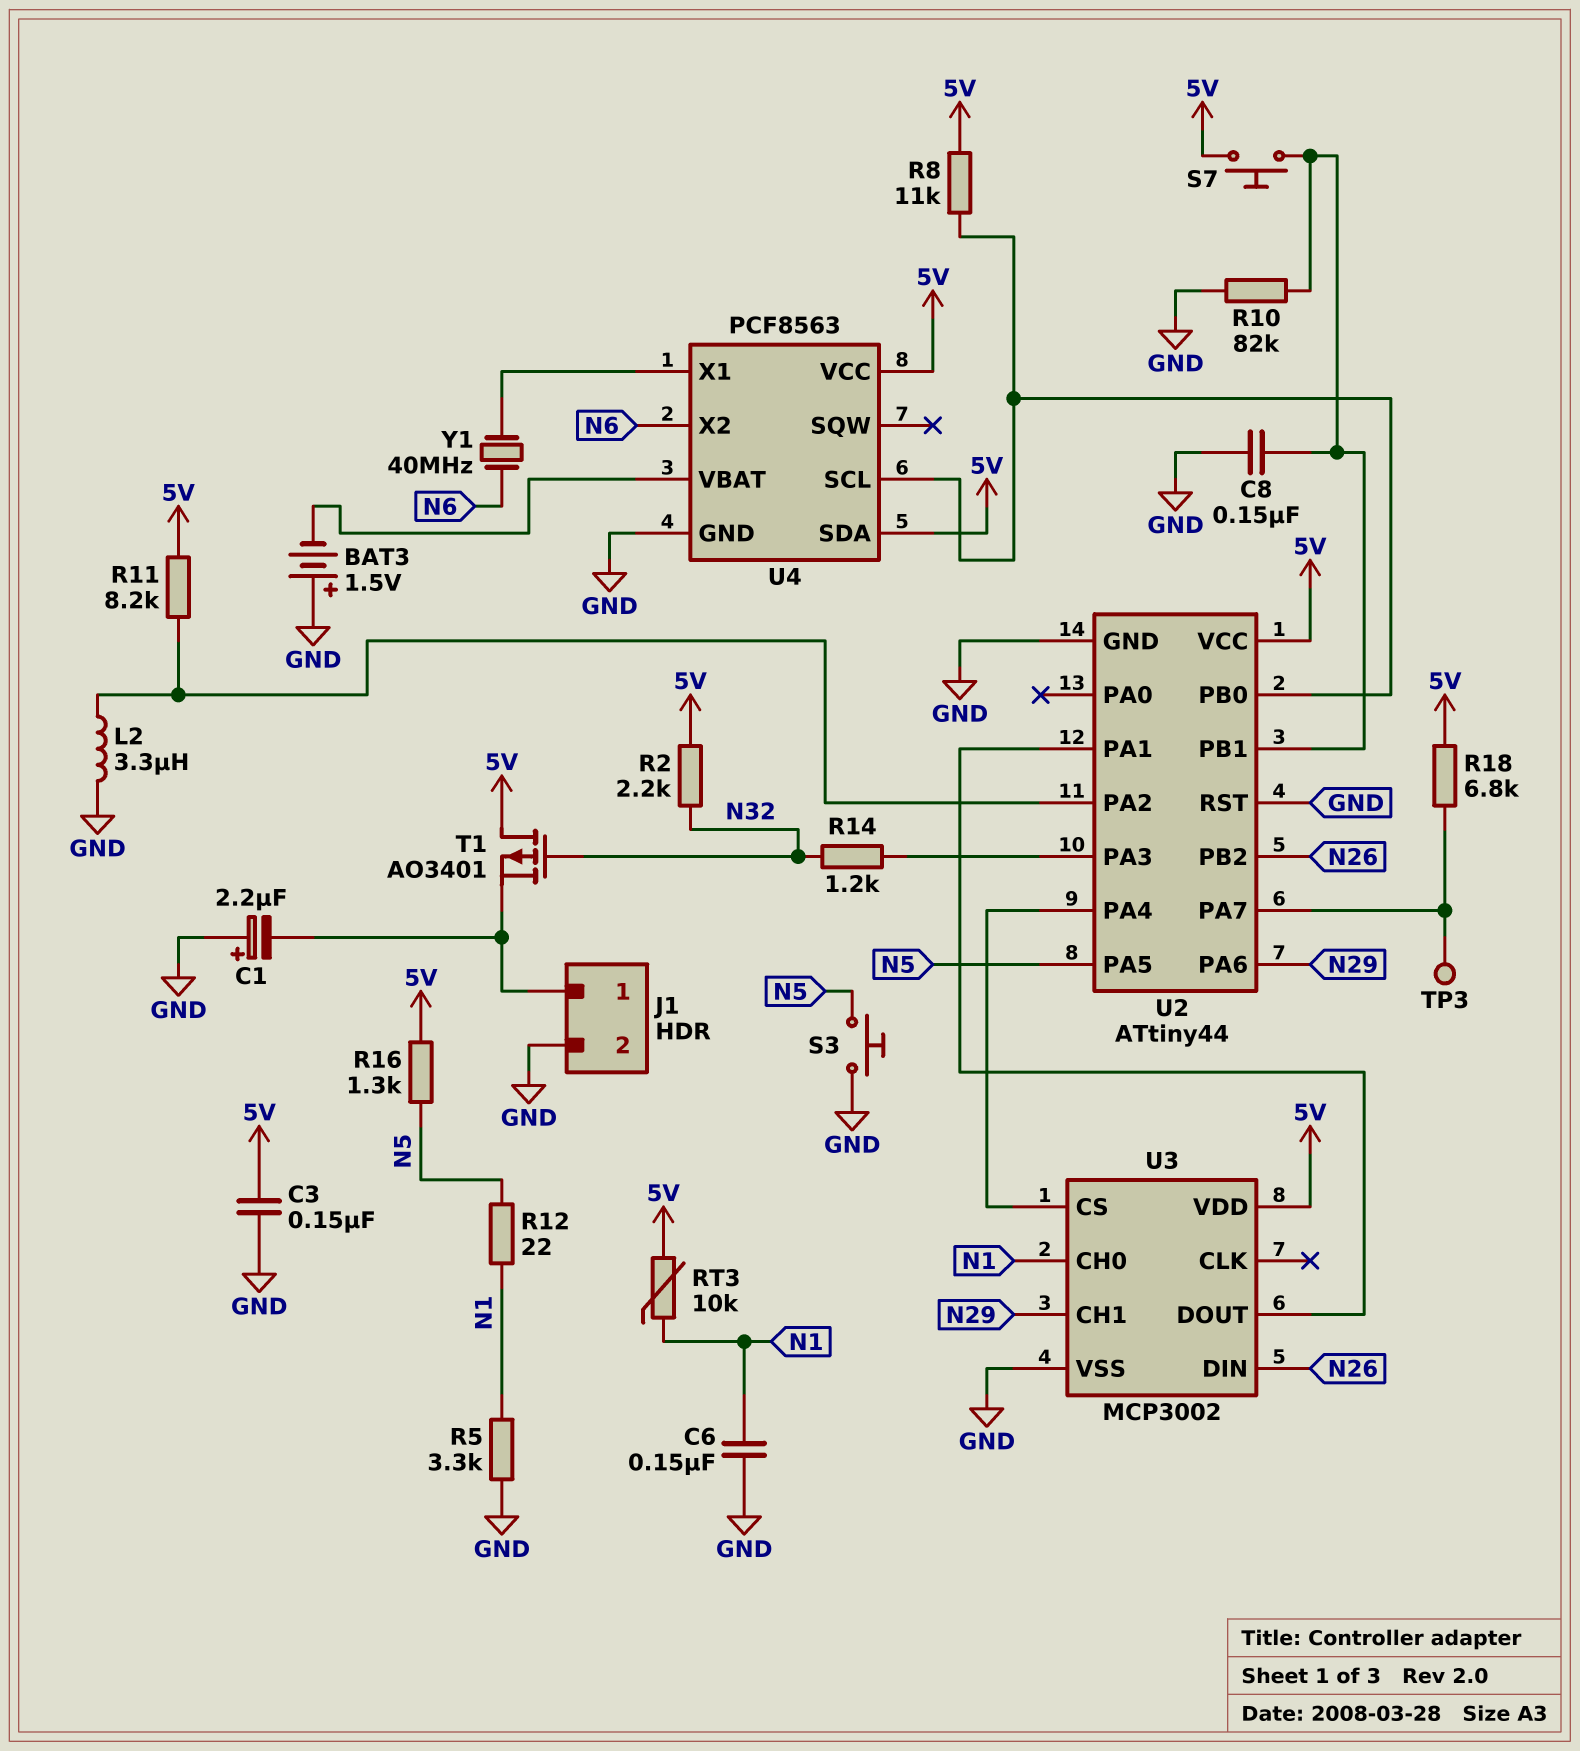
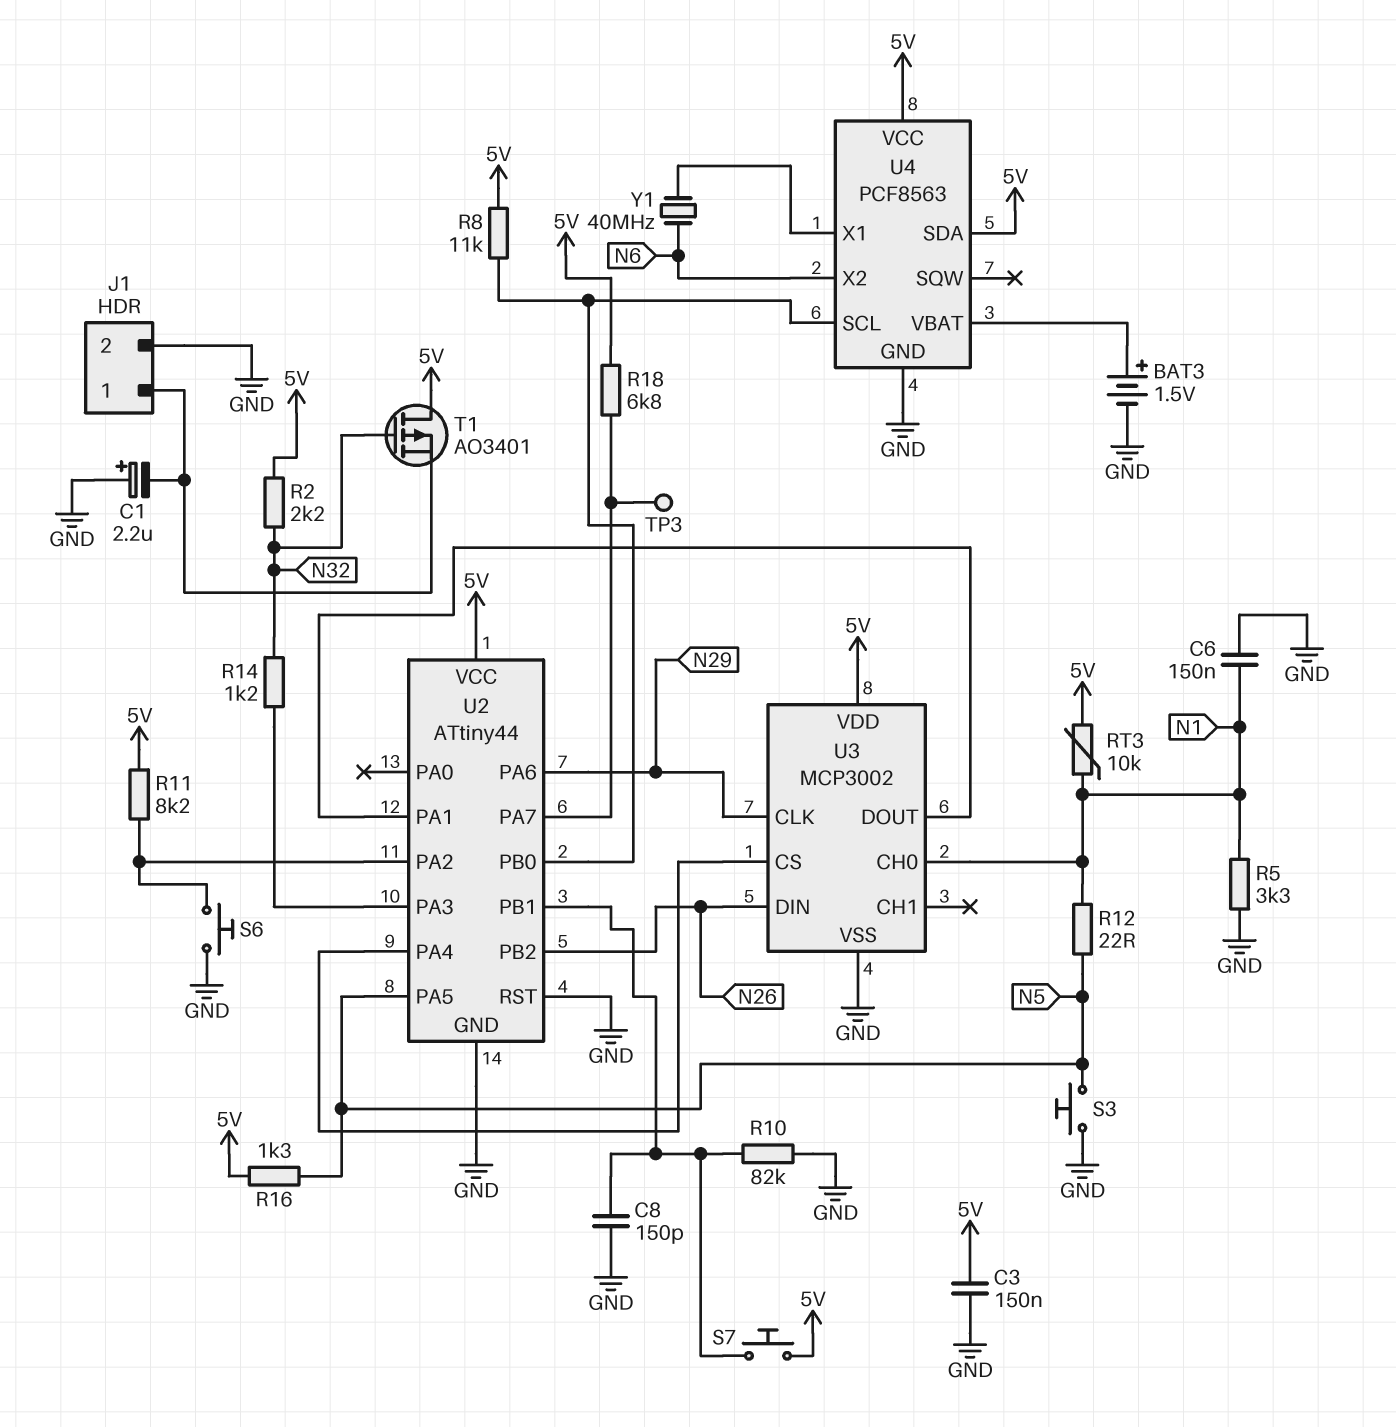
BAT3: 1.5V (plus GND, minus U4/VBAT) -> 1.5V (plus U4/VBAT, minus GND)
C8: 150nF (GND, U2/PB1) -> 150pF (GND, U2/PB1)
L2: 3.3uH (GND, U2/PA2) -> none
S6: none -> button (GND, U2/PA2)
U3 pin CH1: N29 -> none
U3 pin CLK: none -> N29

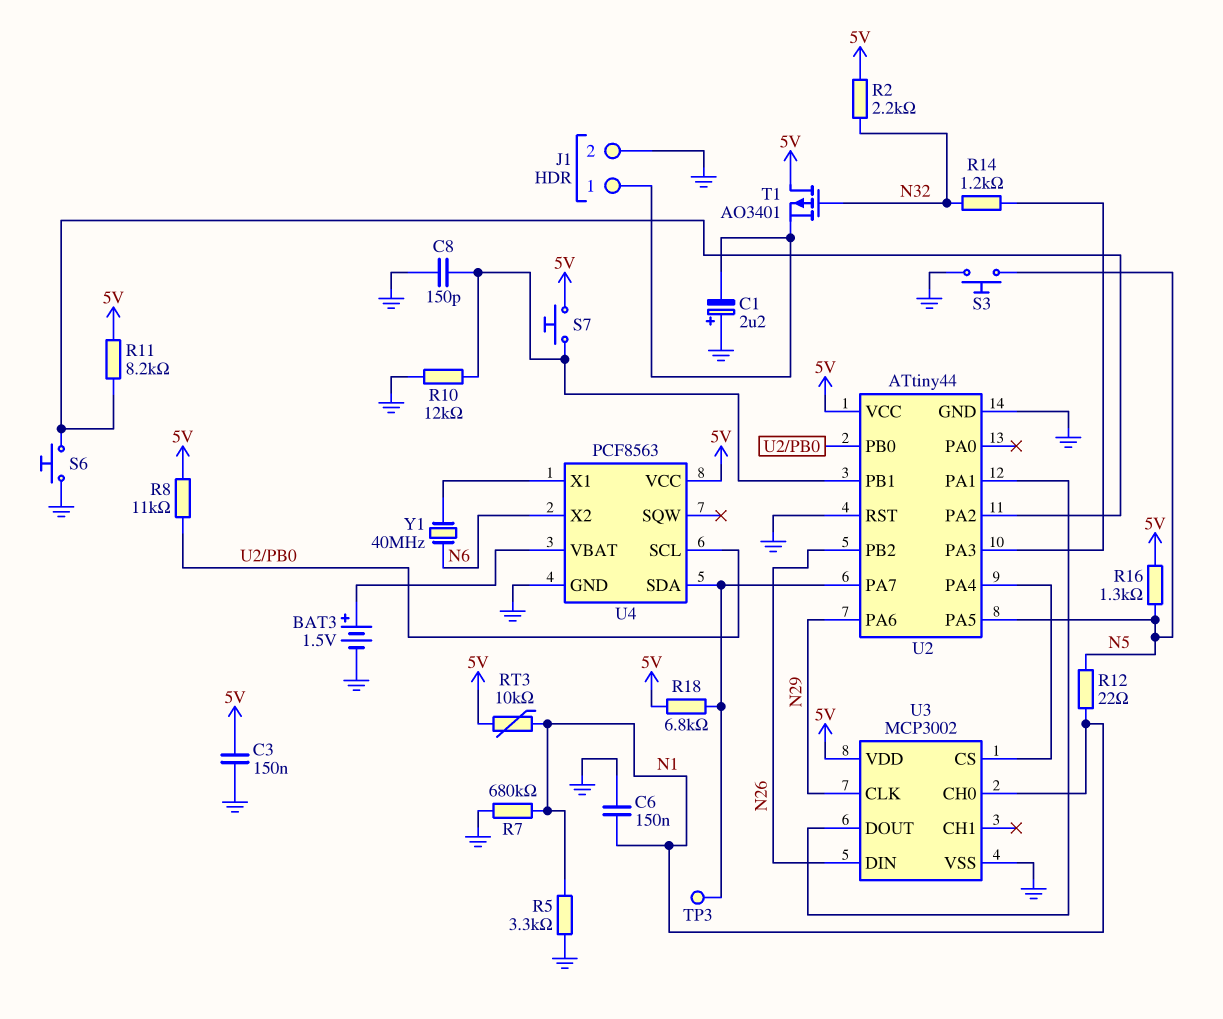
R7: none -> 680k (GND, N1)
R10: 82k (GND, U2/PB1) -> 12k (GND, U2/PB1)
U4 pin SDA: 5V -> U2/PA7

